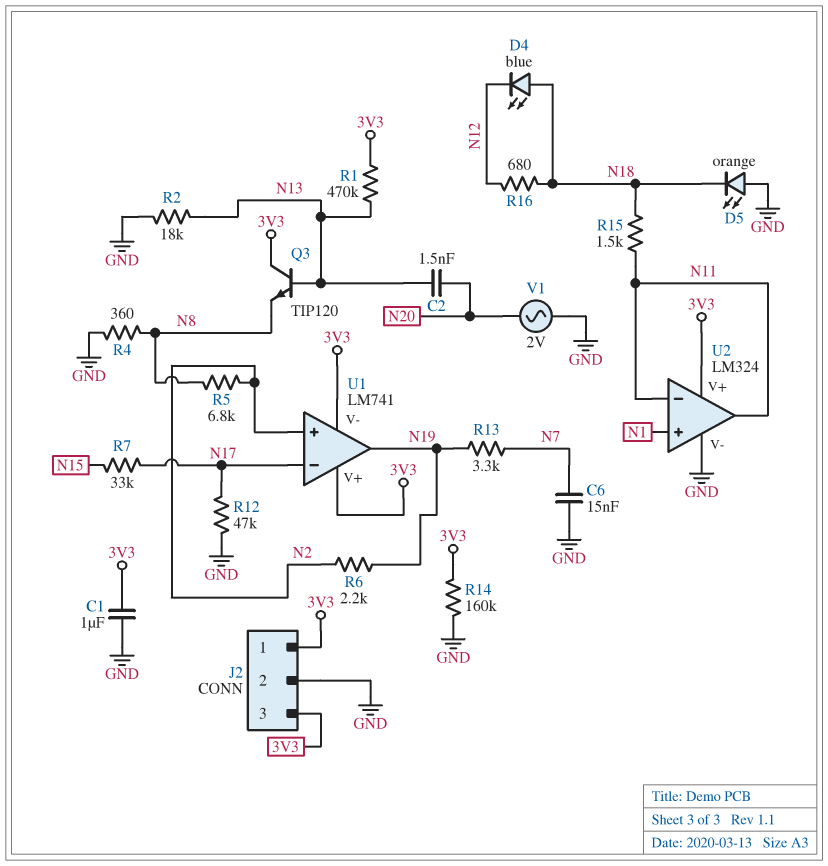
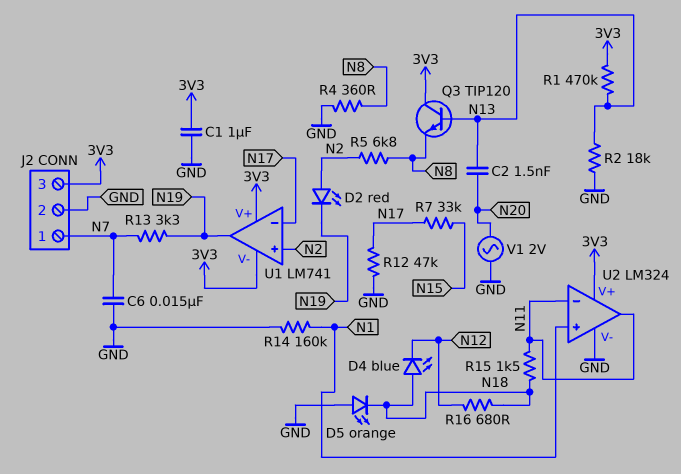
D2: none -> LED red (A N2, K N19)
J2 pin 1: 3V3 -> N7
R6: 2.2k (N2, N19) -> none
R14: 160k (3V3, GND) -> 160k (GND, N1)

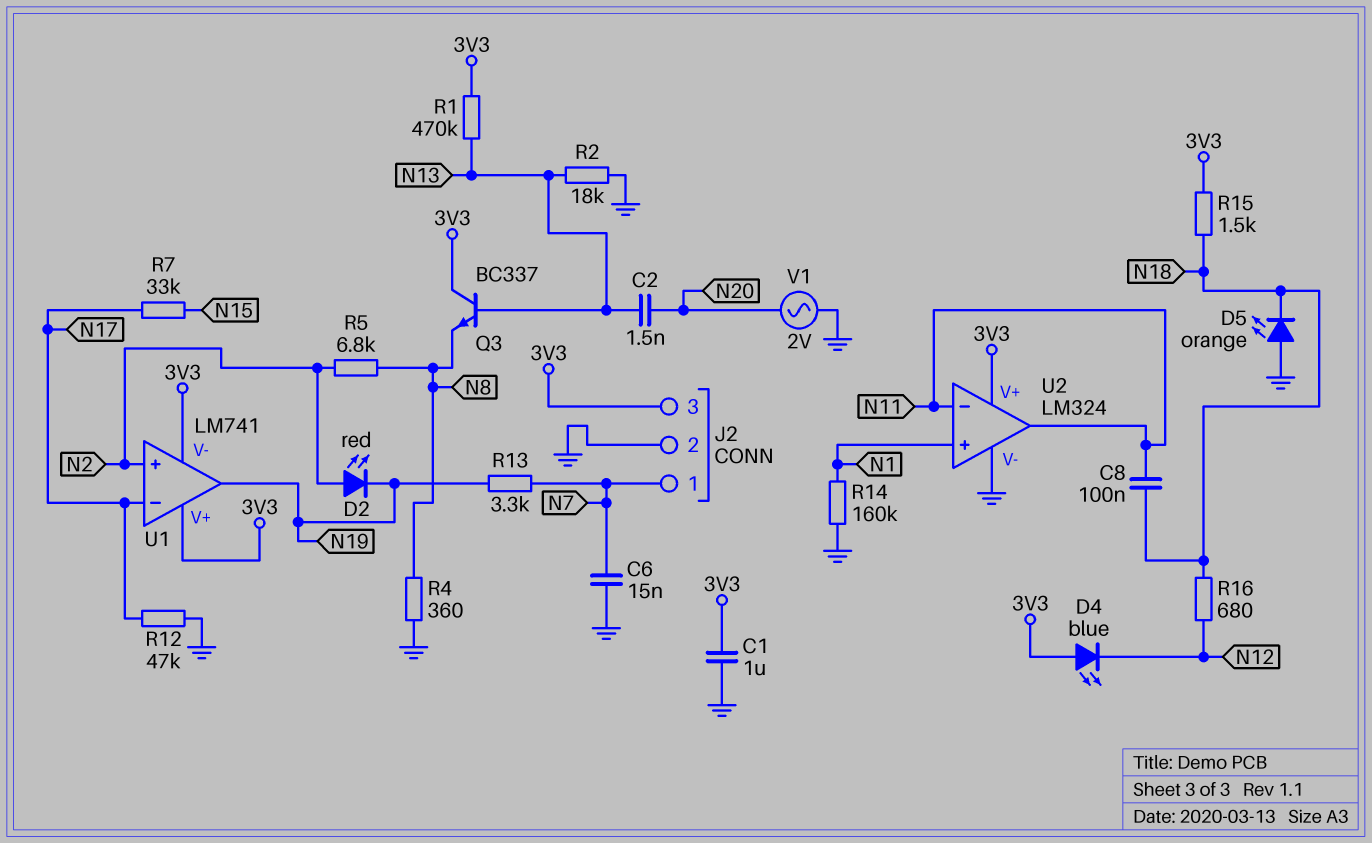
C8: none -> 100nF (N11, N18)
D4: LED blue (A N18, K N12) -> LED blue (A 3V3, K N12)
Q3: NPN TIP120 (B N13, C 3V3, E N8) -> NPN BC337 (B N13, C 3V3, E N8)
R15: 1.5k (N11, N18) -> 1.5k (3V3, N18)

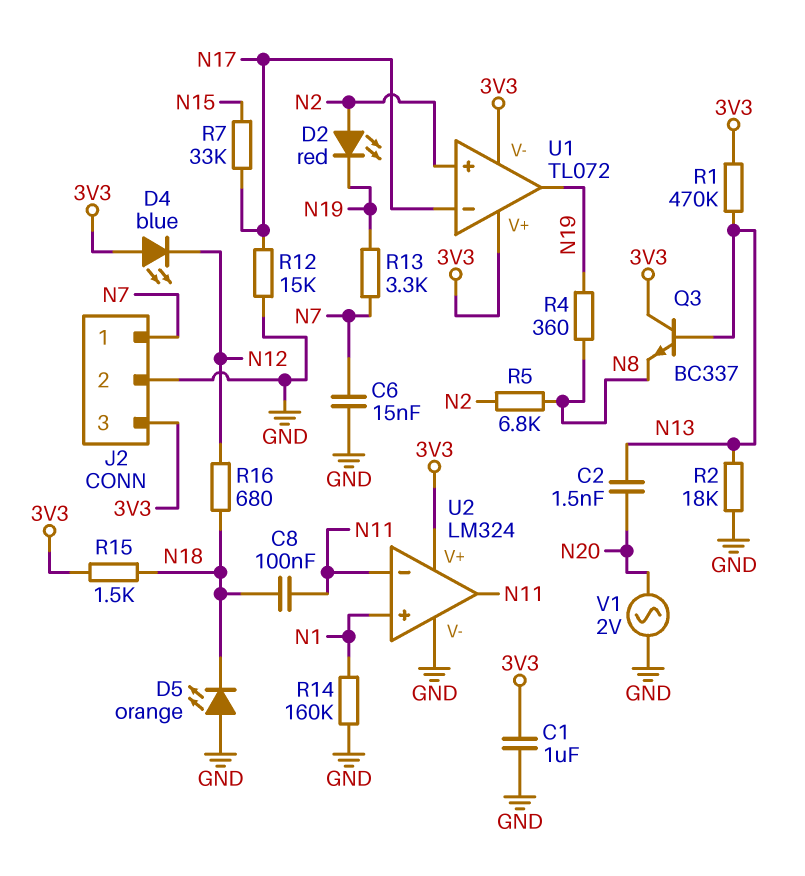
R4: 360 (GND, N8) -> 360 (N8, N19)
R12: 47k (GND, N17) -> 15k (GND, N17)
U1: LM741 -> TL072

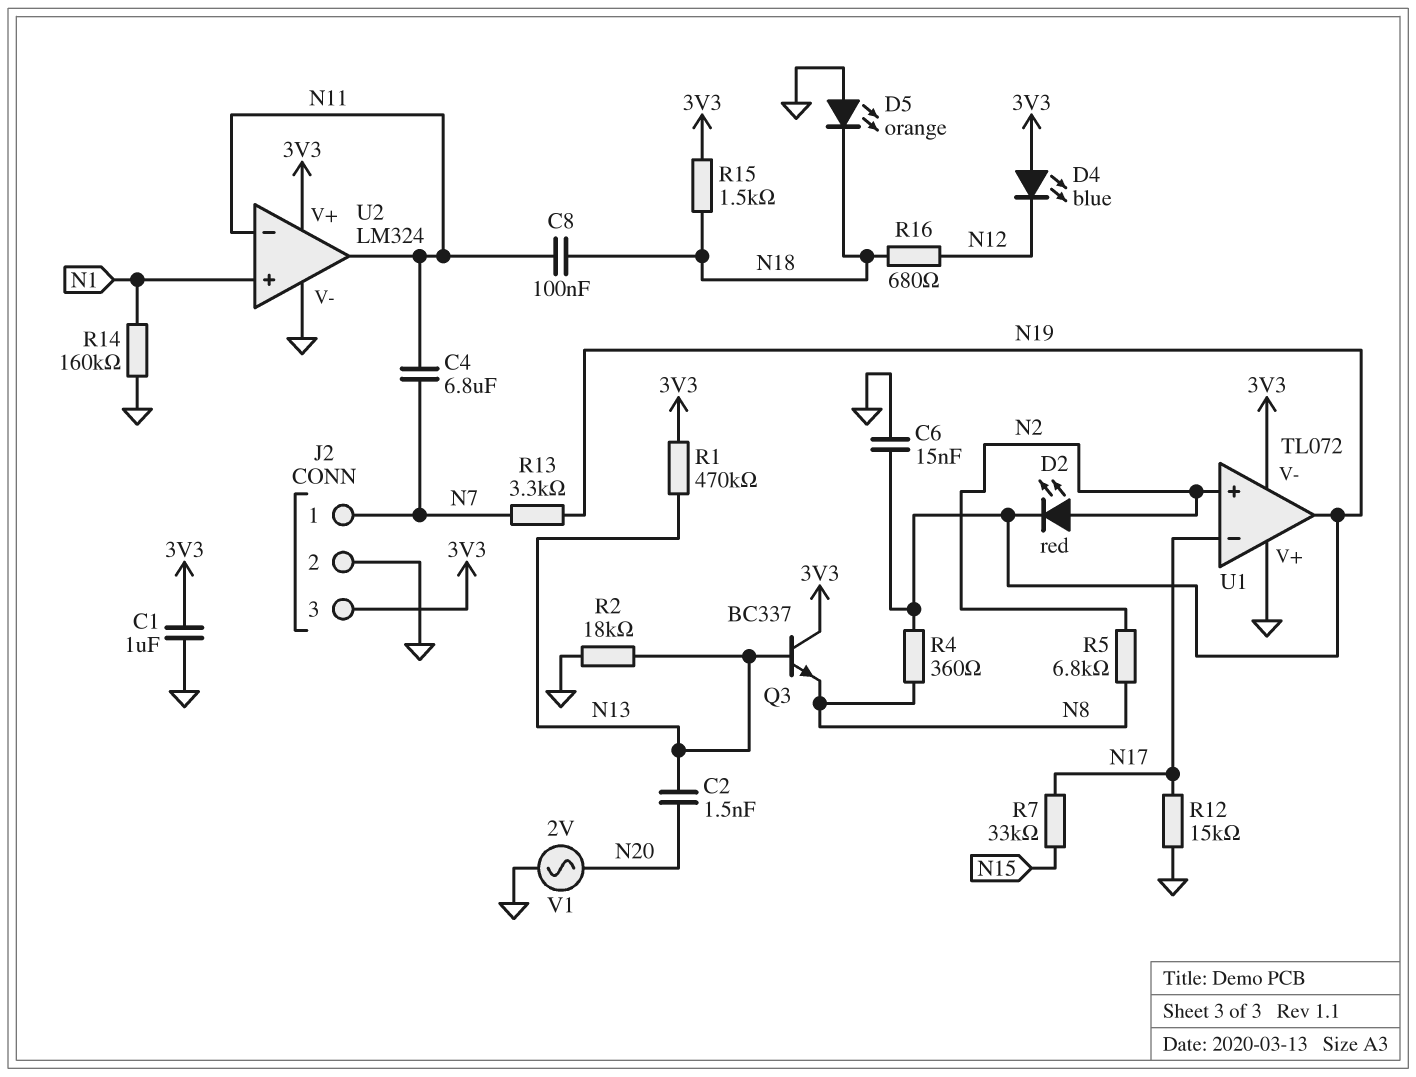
C4: none -> 6.8uF (N7, N11)
C6: 15nF (GND, N7) -> 15nF (GND, N19)
U1 pin V+: 3V3 -> GND

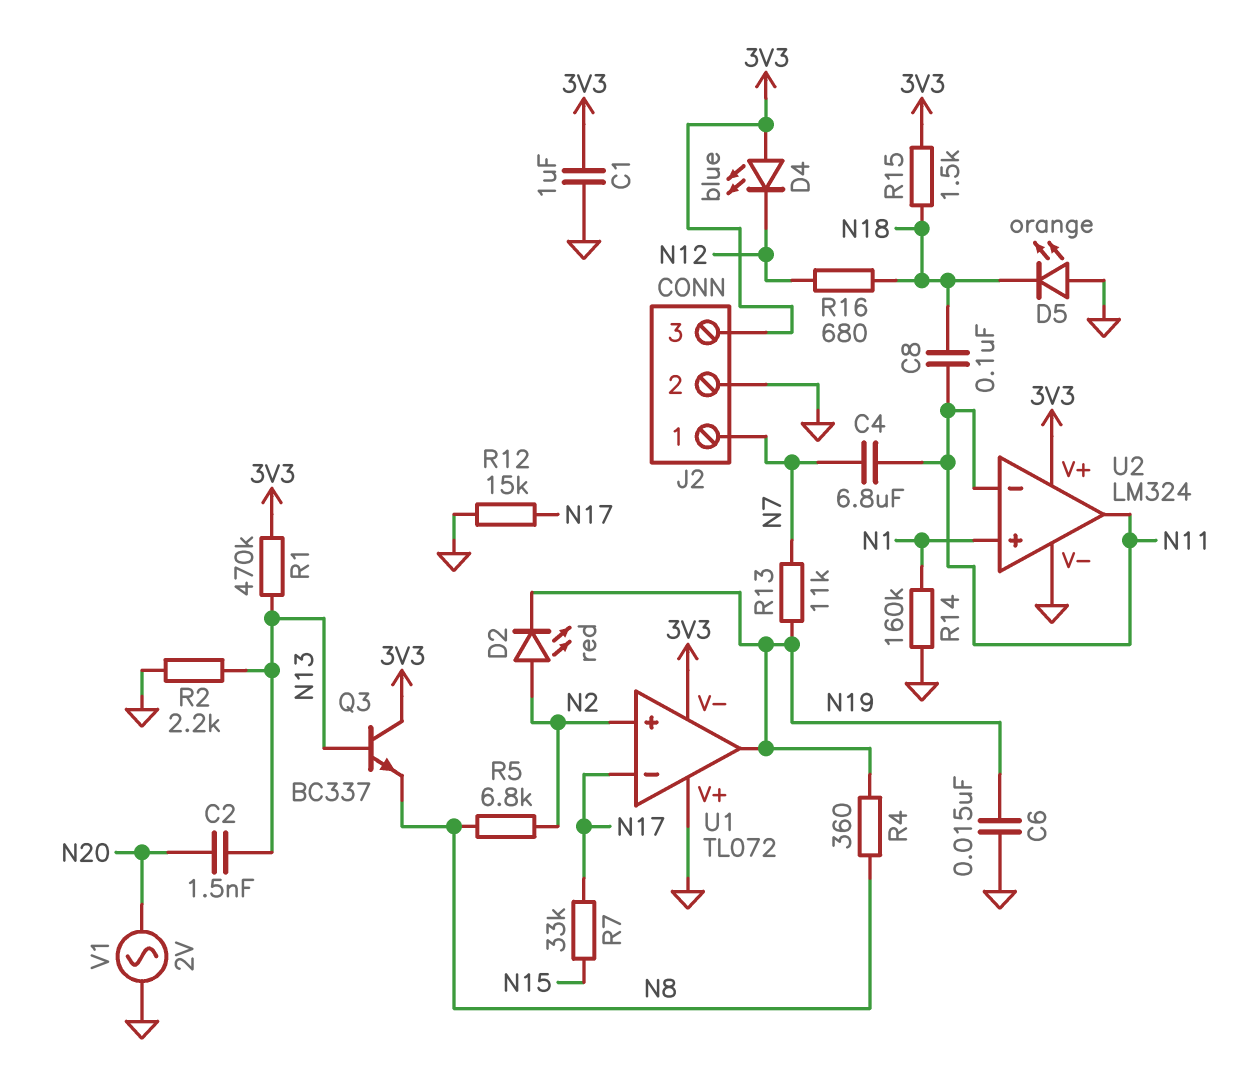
R2: 18k (GND, N13) -> 2.2k (GND, N13)
R13: 3.3k (N7, N19) -> 11k (N7, N19)

